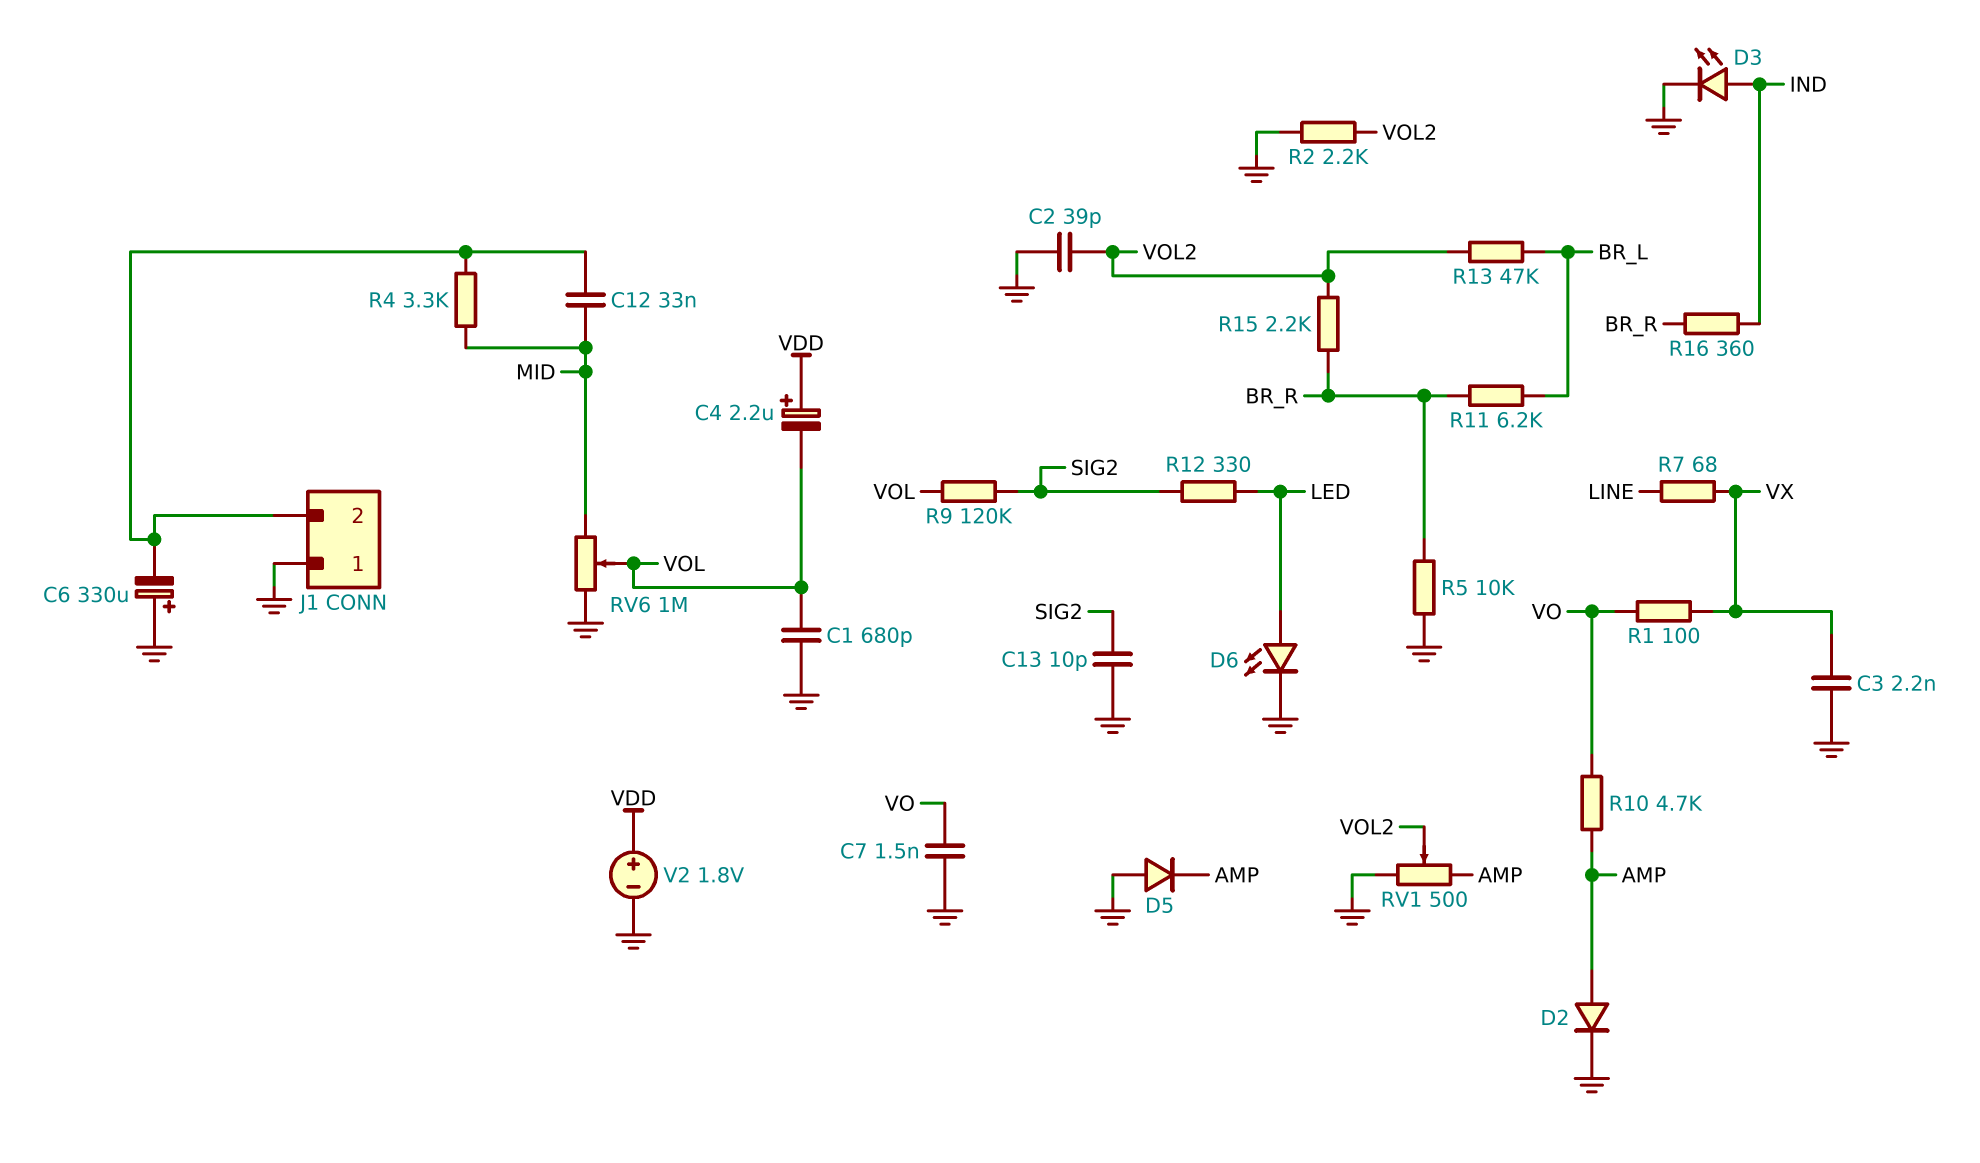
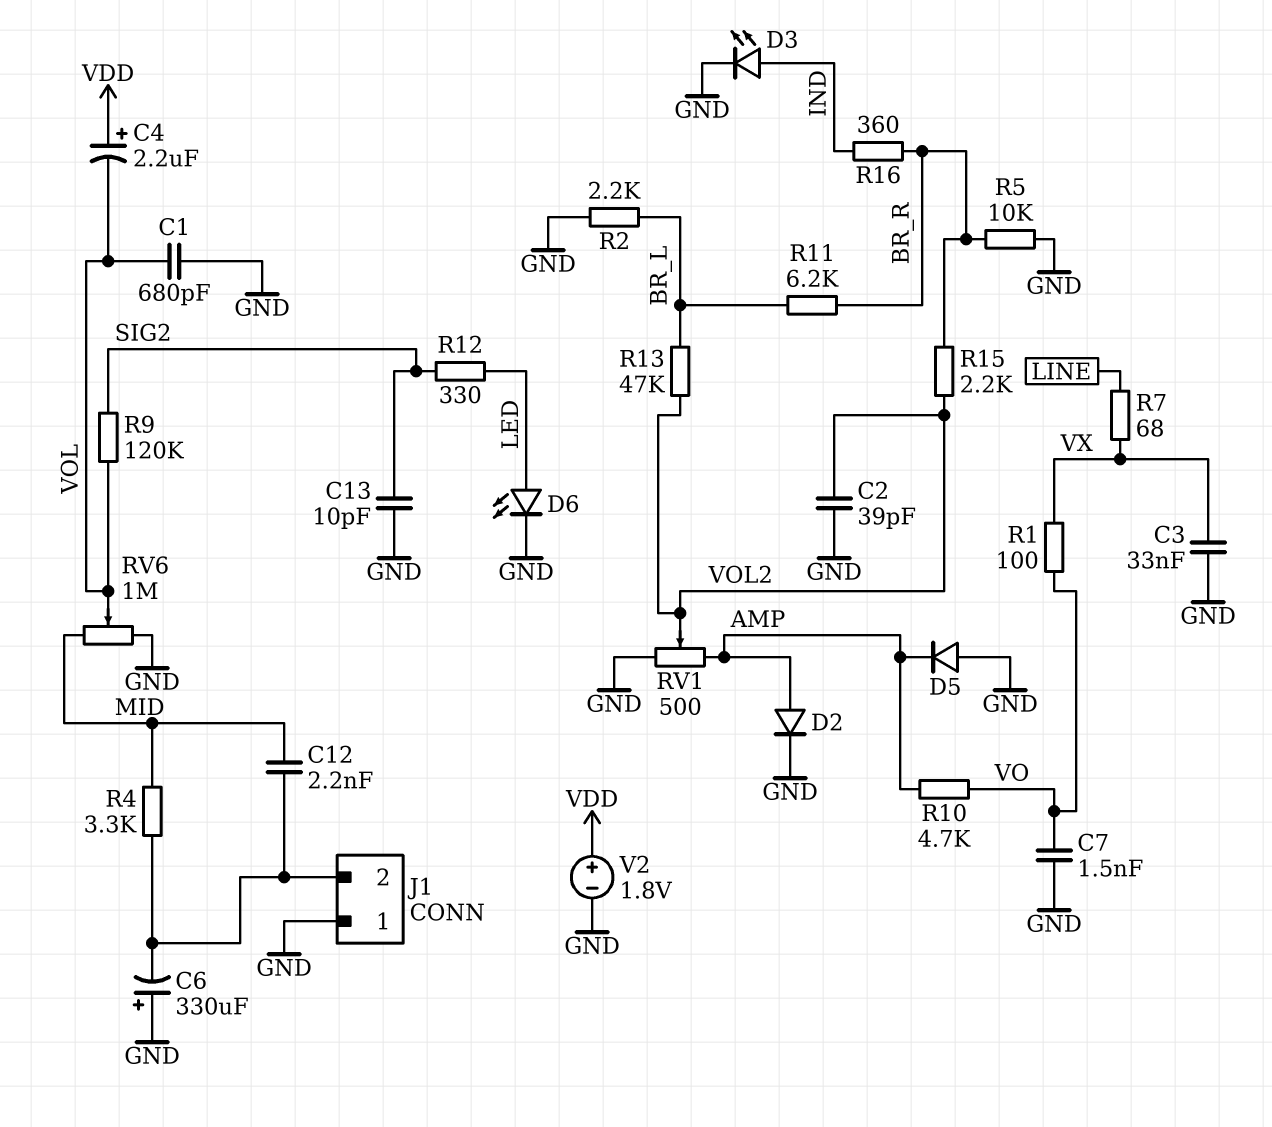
C3: 2.2nF (GND, VX) -> 33nF (GND, VX)
C12: 33nF (J1/2, MID) -> 2.2nF (J1/2, MID)
R2: 2.2k (GND, VOL2) -> 2.2k (BR_L, GND)

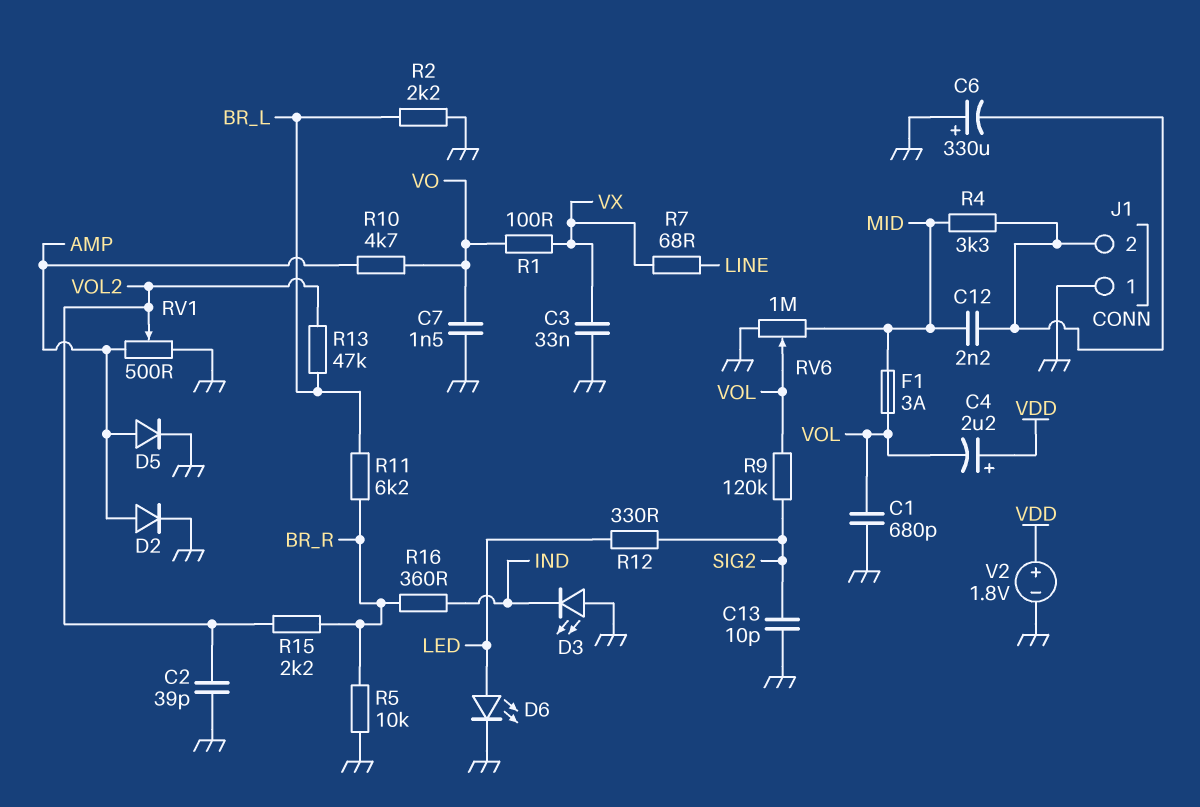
D3: LED (A IND, K GND) -> LED (A GND, K IND)
D5: diode (A GND, K AMP) -> diode (A AMP, K GND)
F1: none -> 3A (MID, VOL)

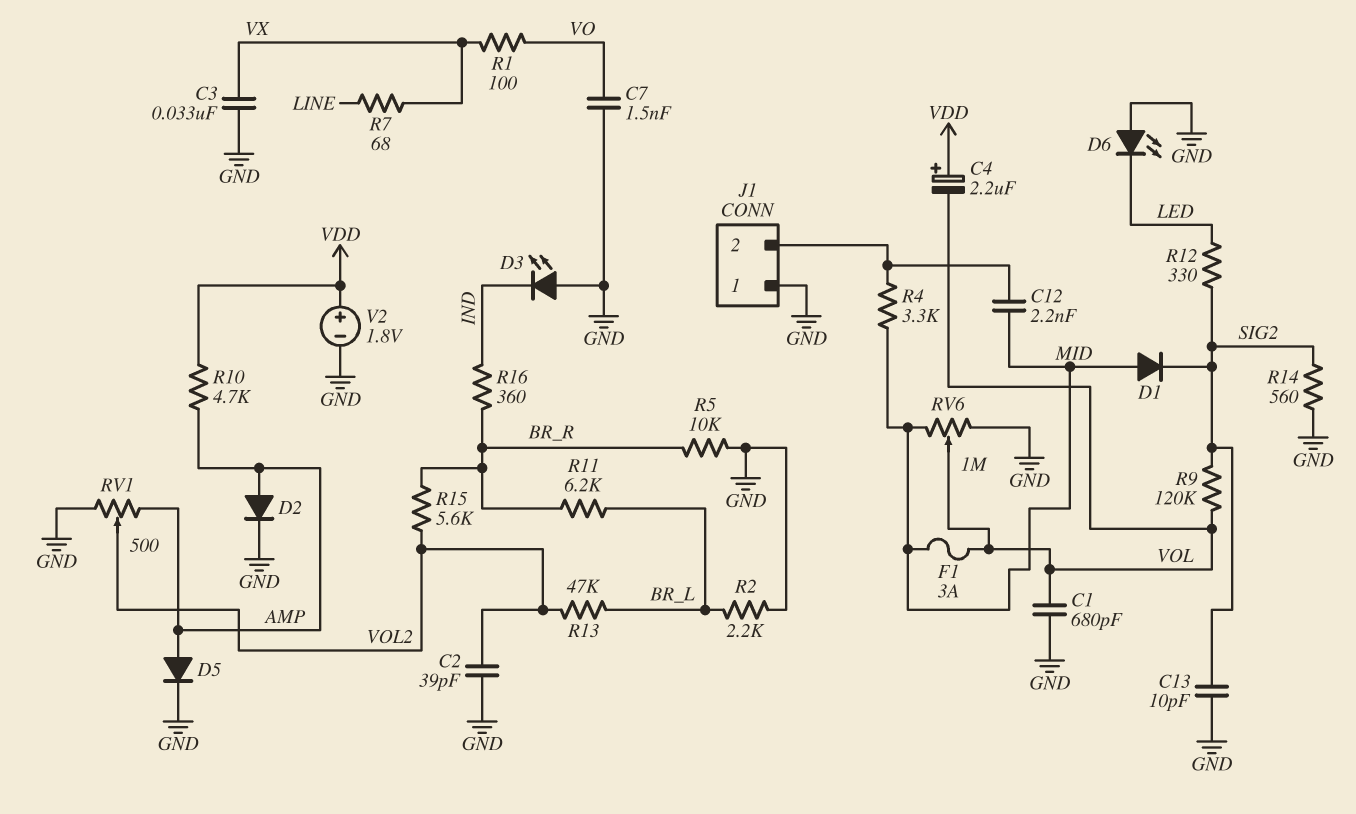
C6: 330uF (plus GND, minus J1/2) -> none
D1: none -> diode (A MID, K SIG2)
D6: LED (A LED, K GND) -> LED (A GND, K LED)
R10: 4.7k (AMP, VO) -> 4.7k (AMP, VDD)
R14: none -> 560 (GND, SIG2)
R15: 2.2k (BR_R, VOL2) -> 5.6k (BR_R, VOL2)

